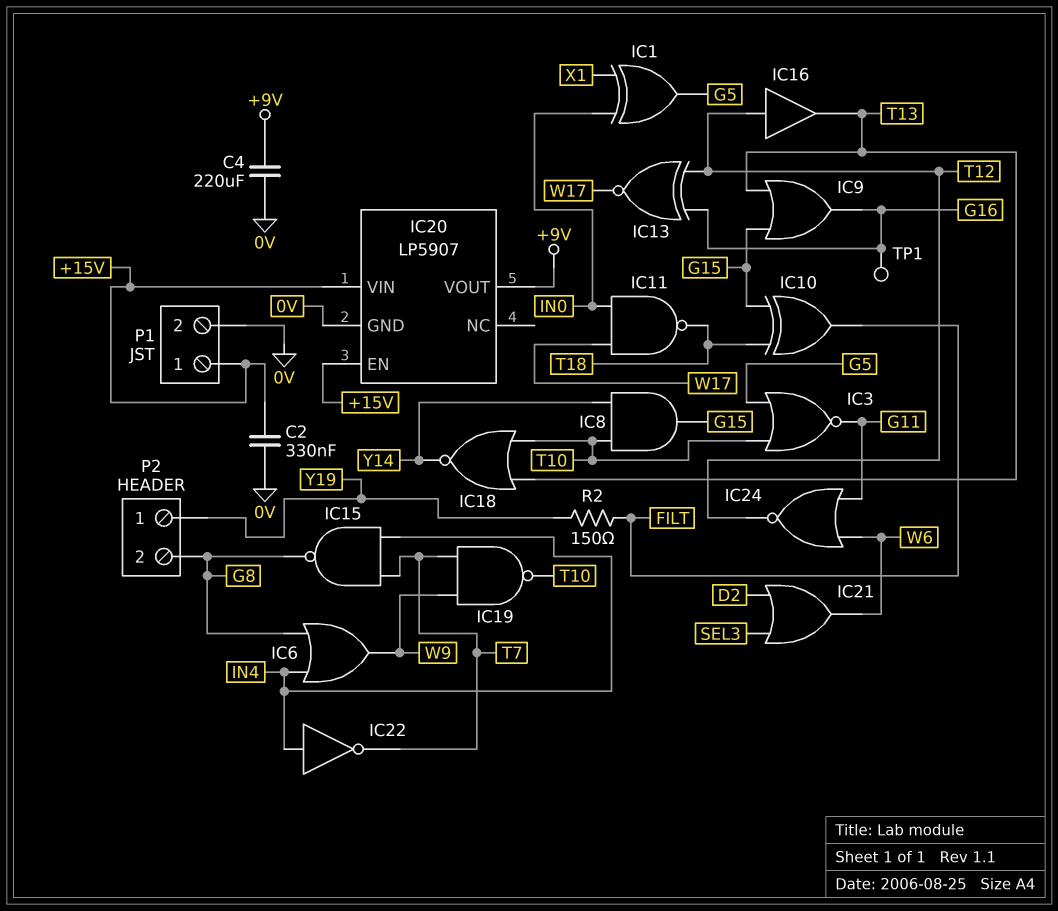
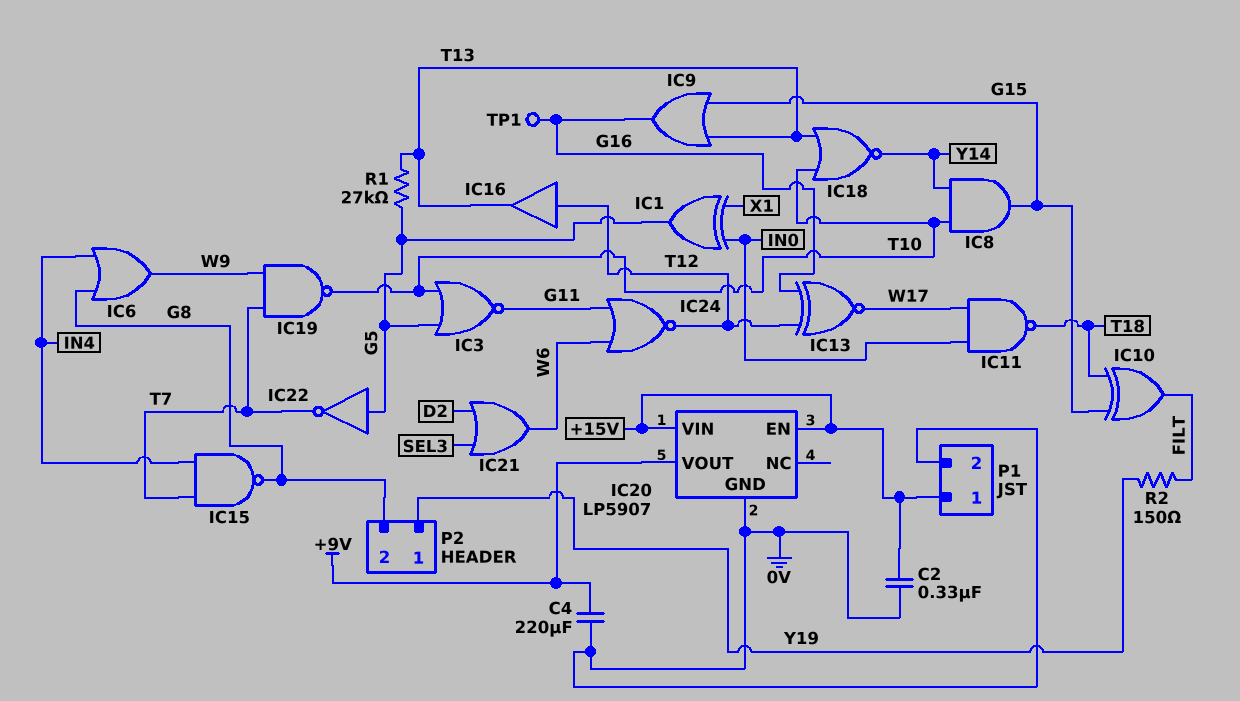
IC22: NOT (in IN4, out T7) -> NOT (in G5, out T7)
R1: none -> 27k (G5, T13)

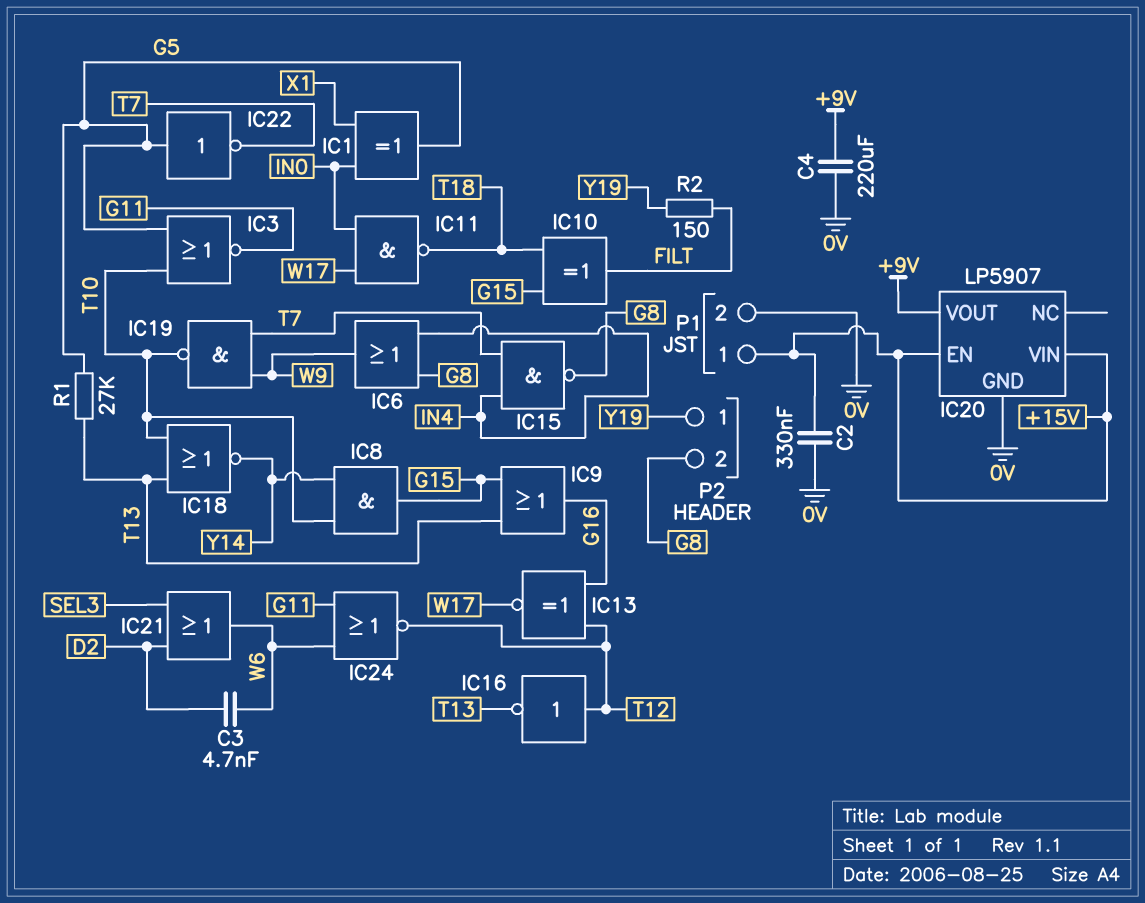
C3: none -> 4.7nF (D2, W6)
IC16: buffer (in T12, out T13) -> NOT (in T12, out T13)
TP1: test point (G16) -> none

